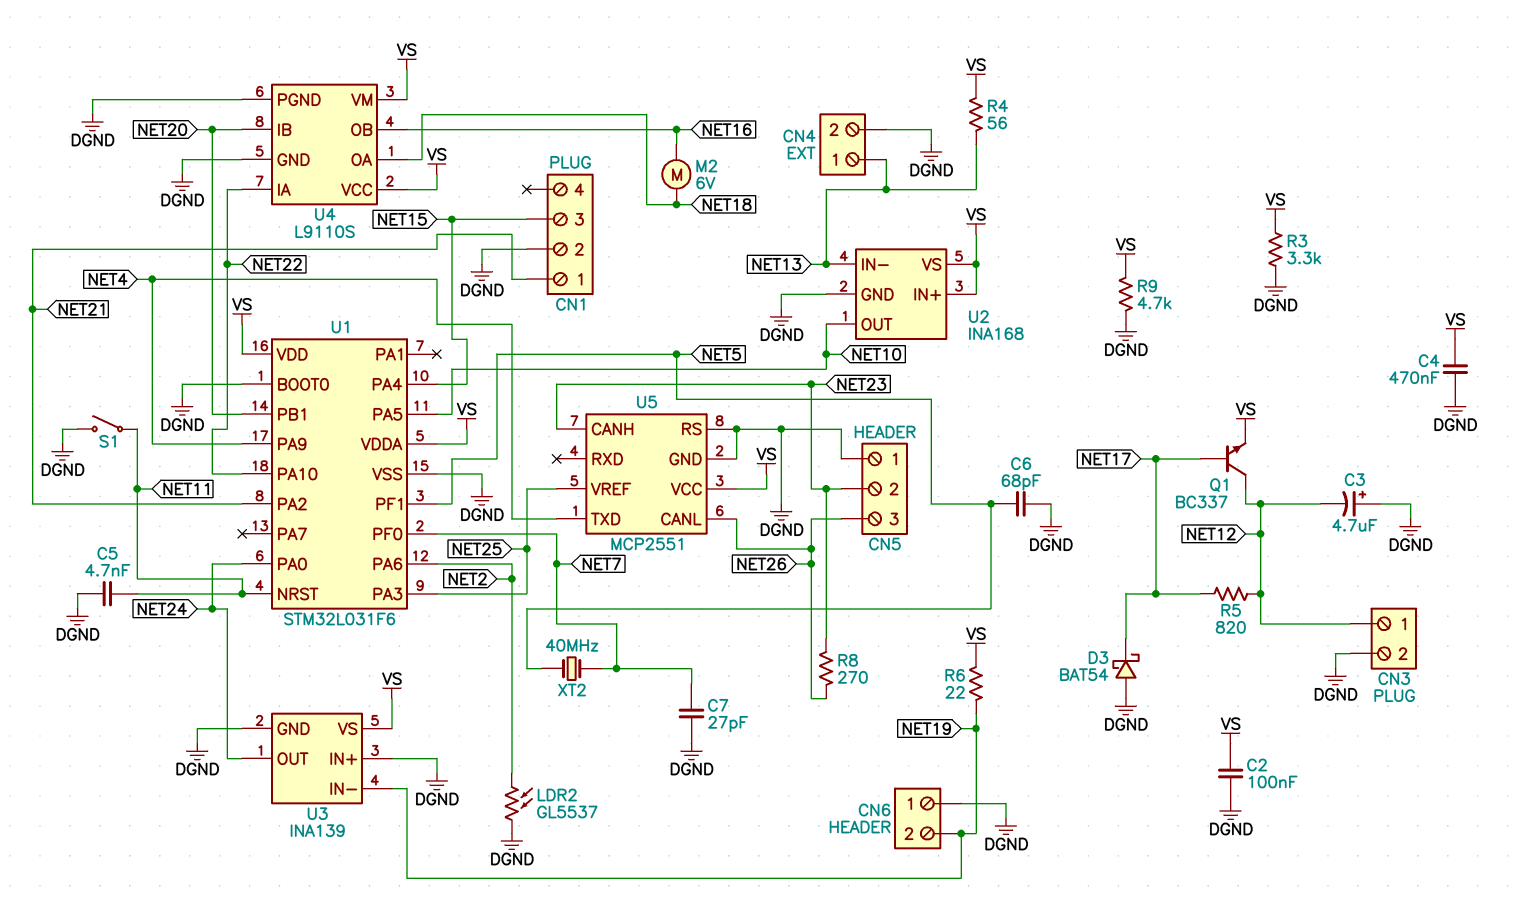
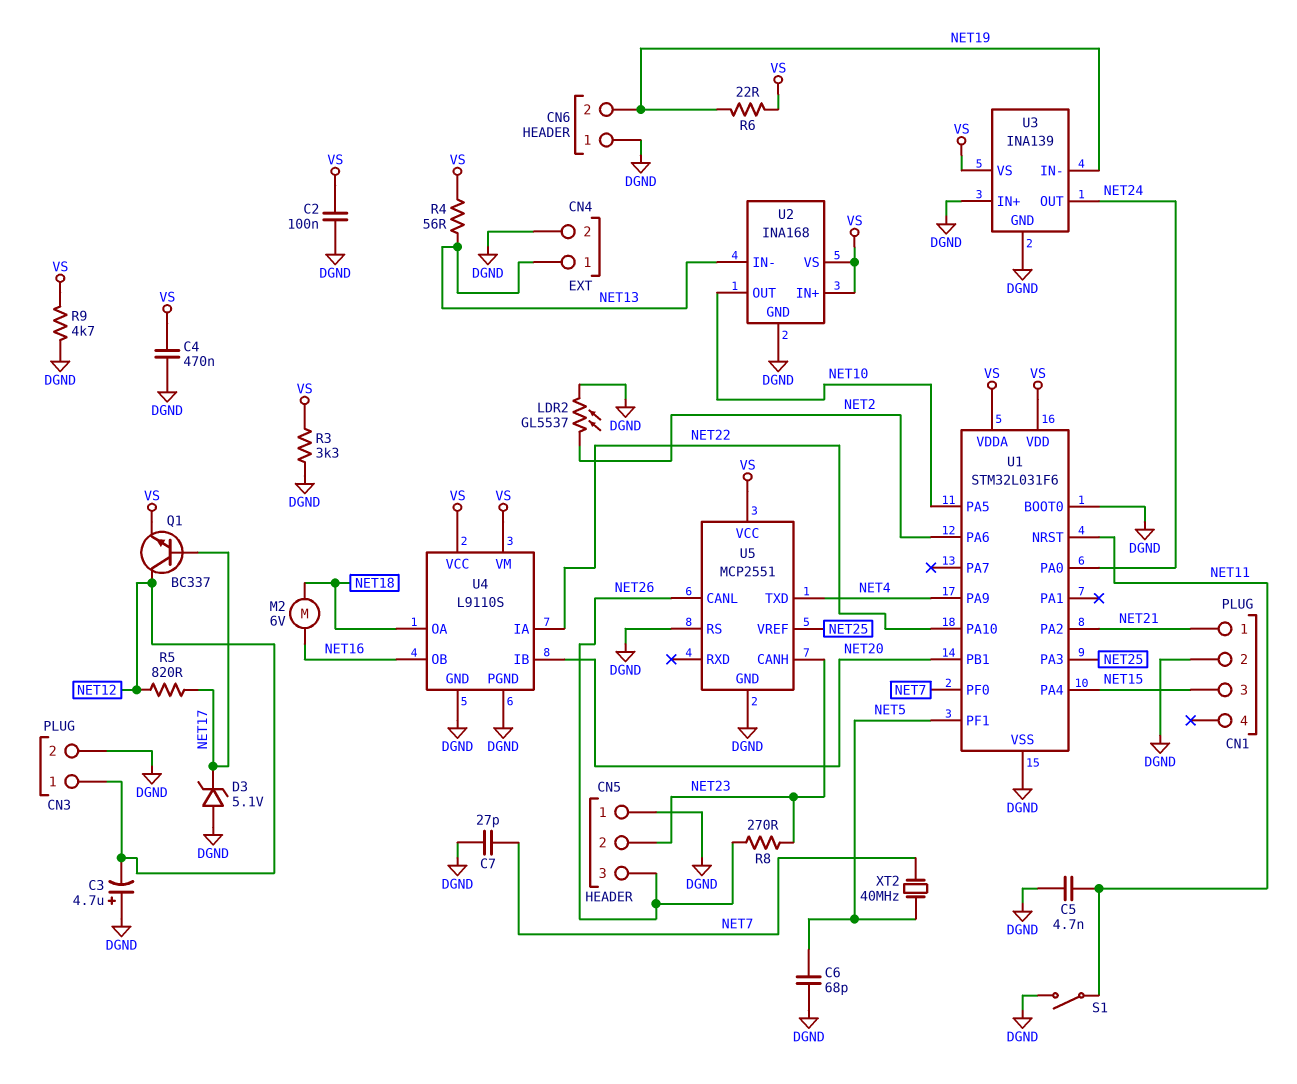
D3: schottky BAT54 (A DGND, K NET17) -> zener 5.1V (A DGND, K NET17)

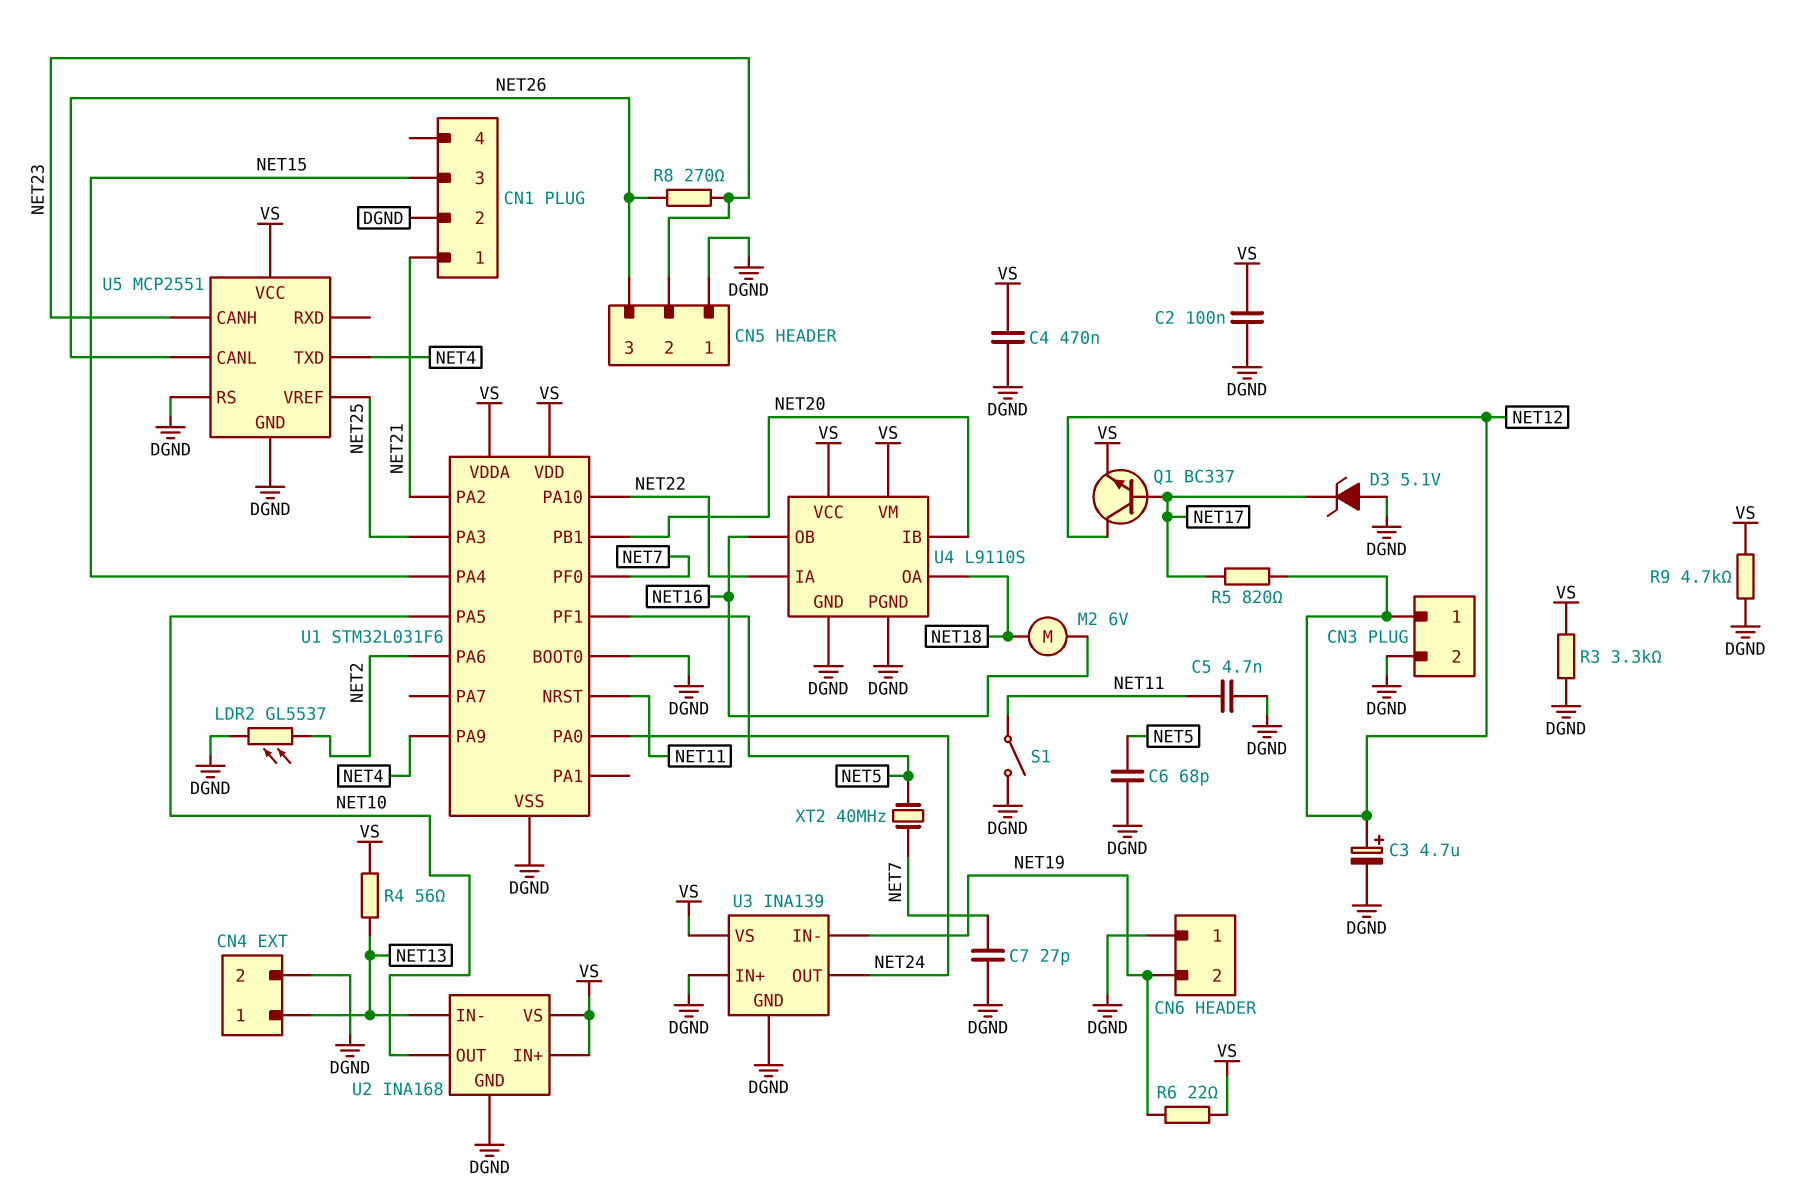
C3: 4.7uF (plus DGND, minus NET12) -> 4.7uF (plus NET12, minus DGND)

